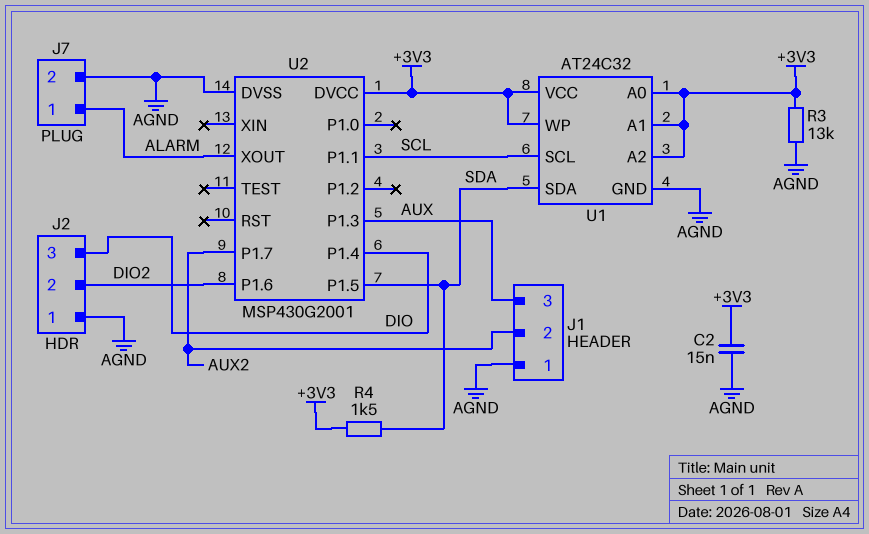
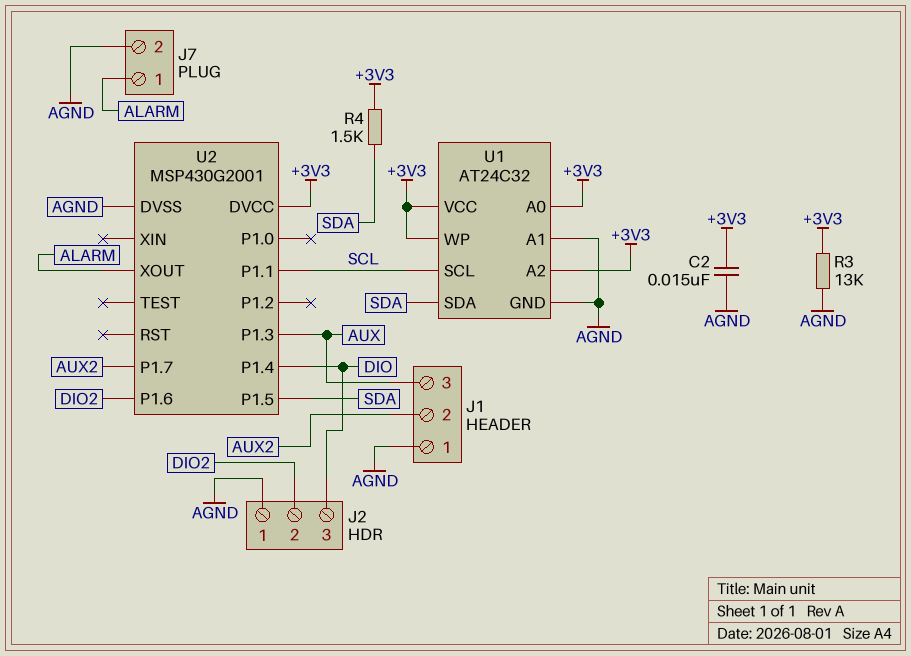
U1 pin A1: +3V3 -> AGND

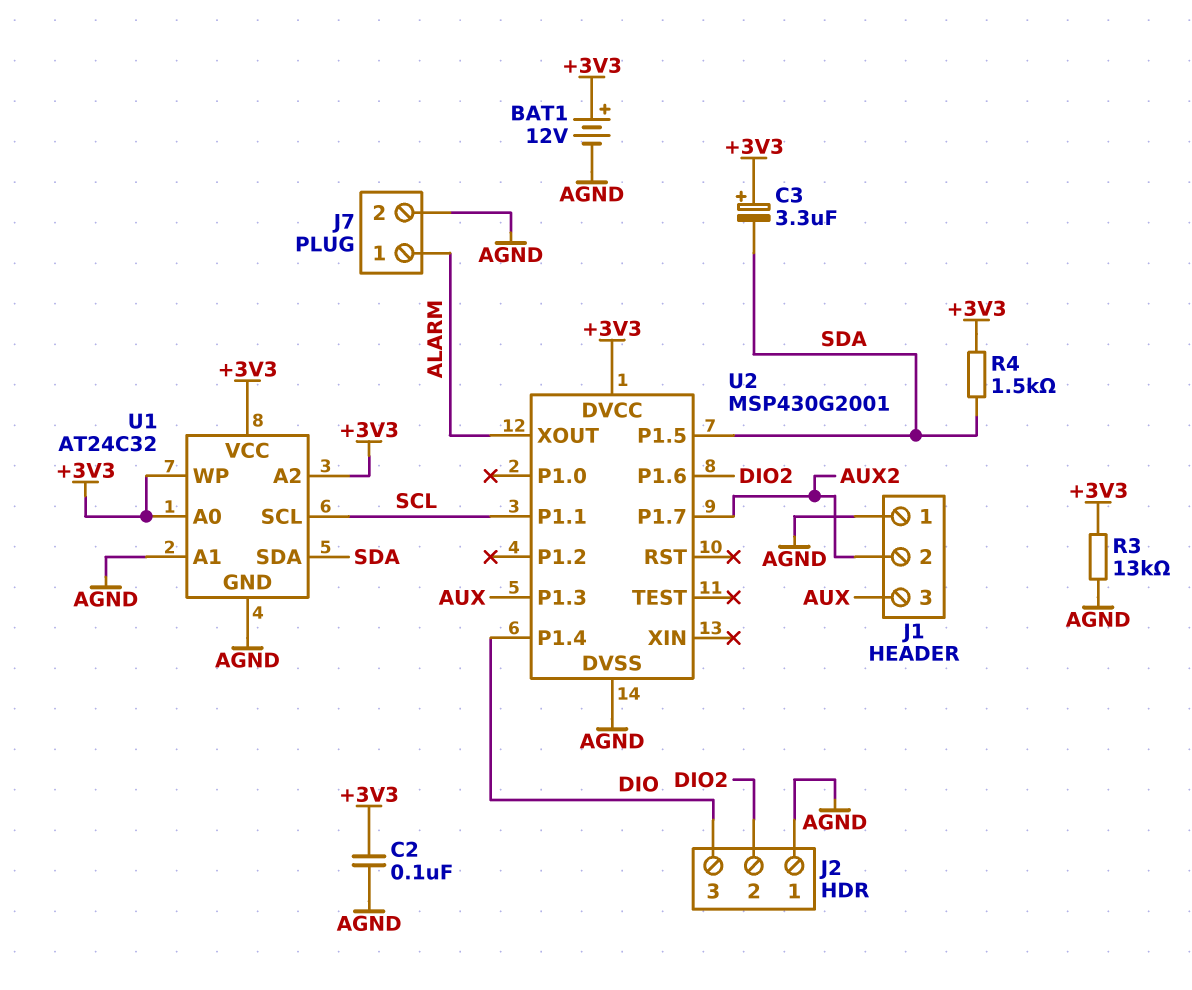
BAT1: none -> 12V (plus +3V3, minus AGND)
C2: 15nF (+3V3, AGND) -> 100nF (+3V3, AGND)
C3: none -> 3.3uF (plus +3V3, minus SDA)

